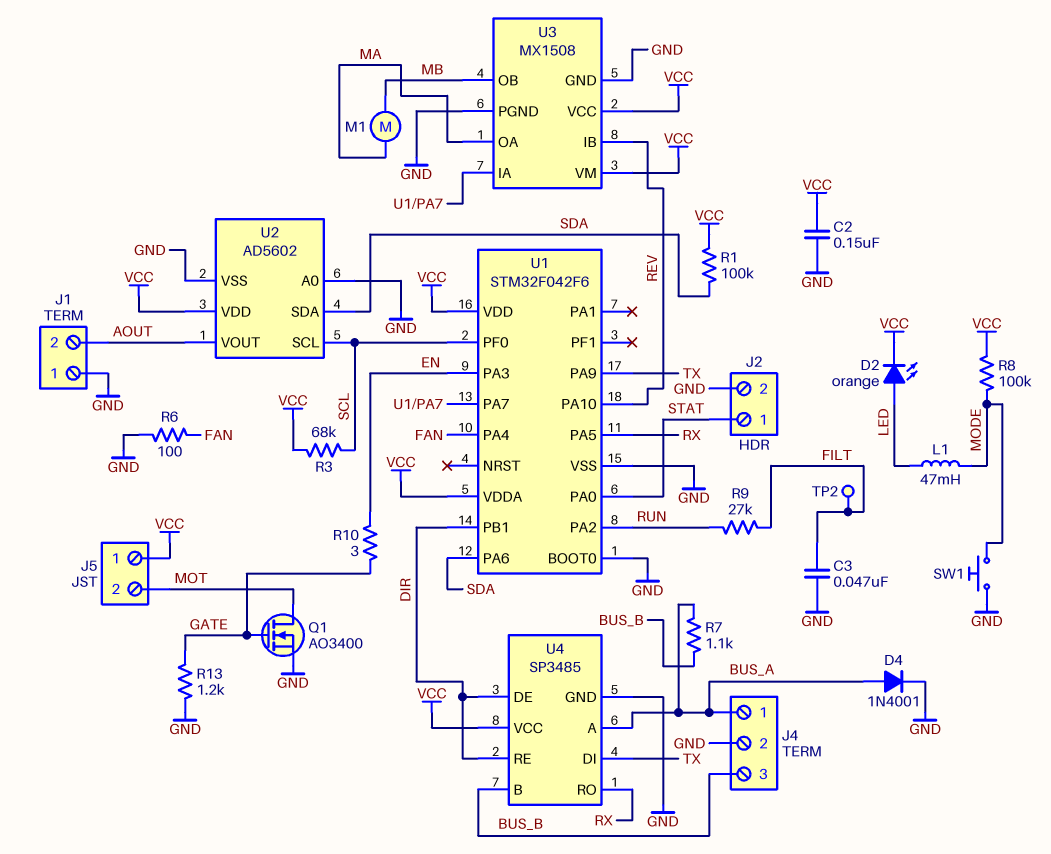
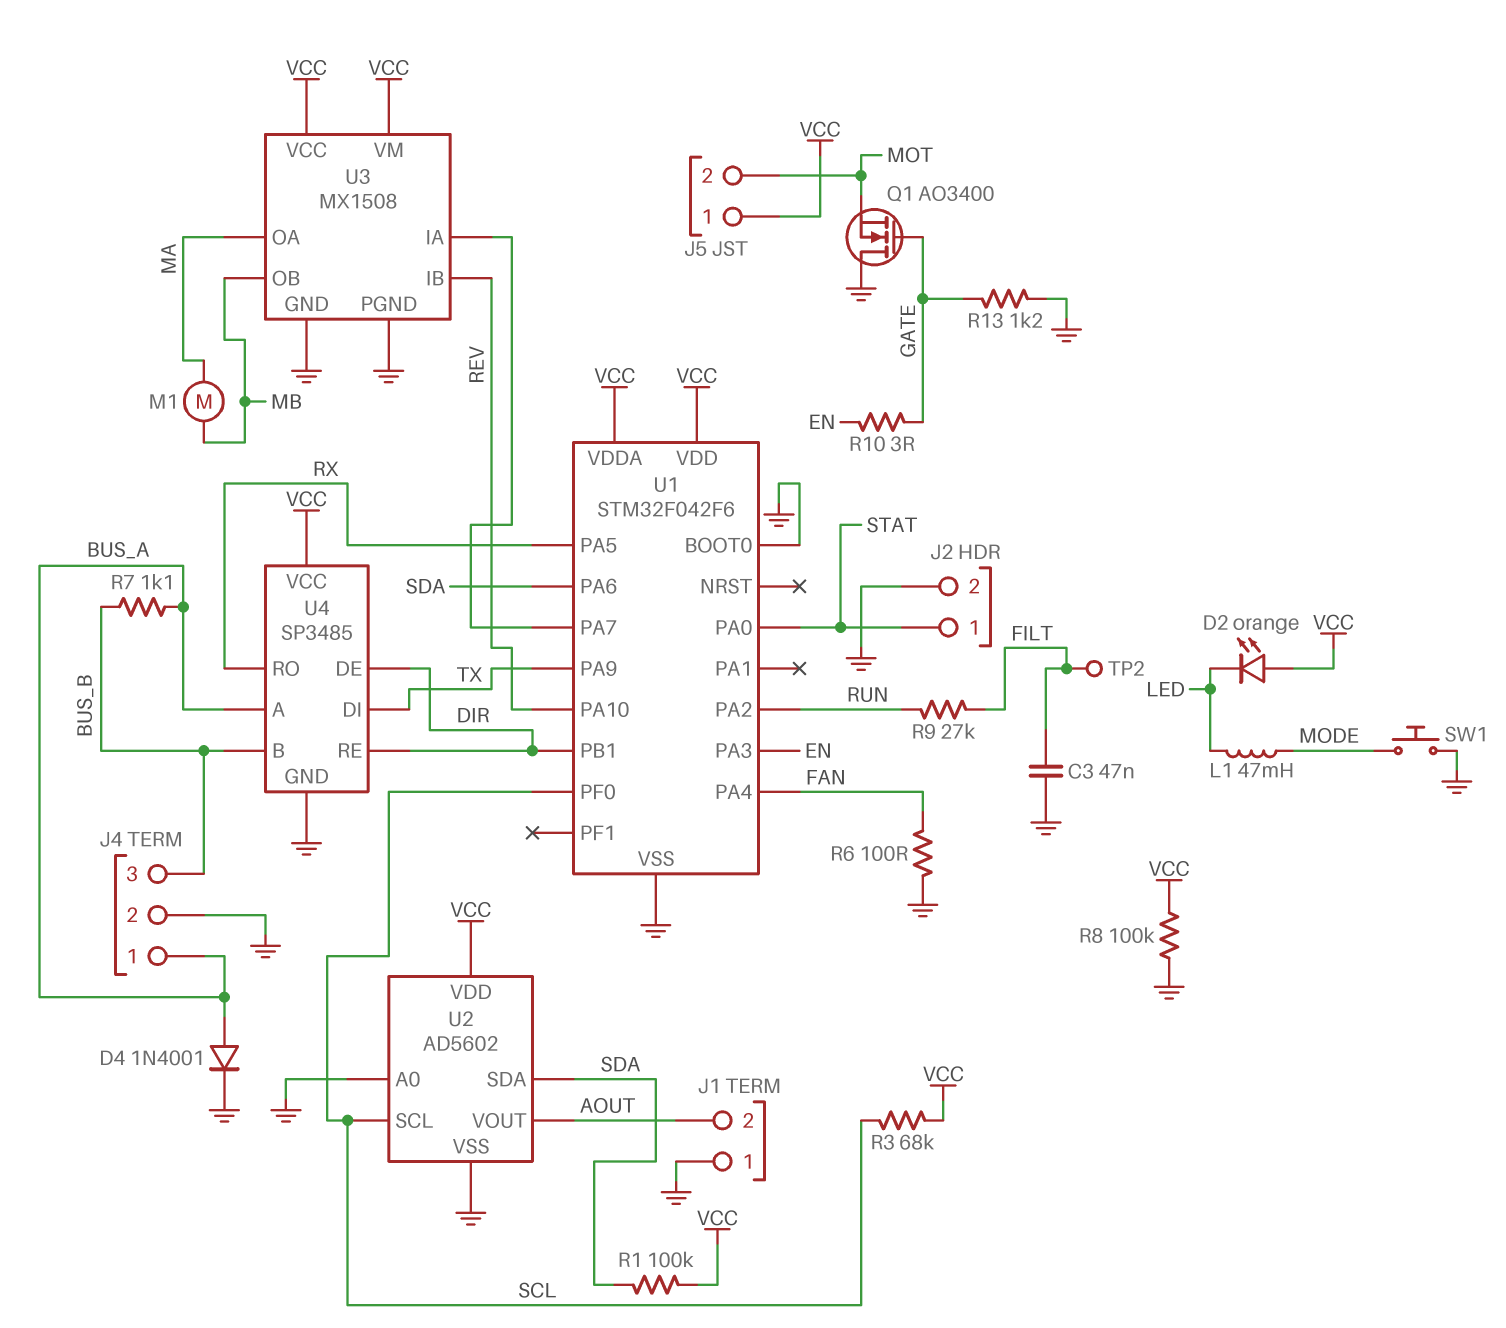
C2: 150nF (GND, VCC) -> none
D2: LED orange (A LED, K VCC) -> LED orange (A VCC, K LED)
Q1: NMOS AO3400 (G GATE, D MOT, S GND) -> NMOS AO3400 (G GATE, D GND, S MOT)
R8: 100k (MODE, VCC) -> 100k (GND, VCC)

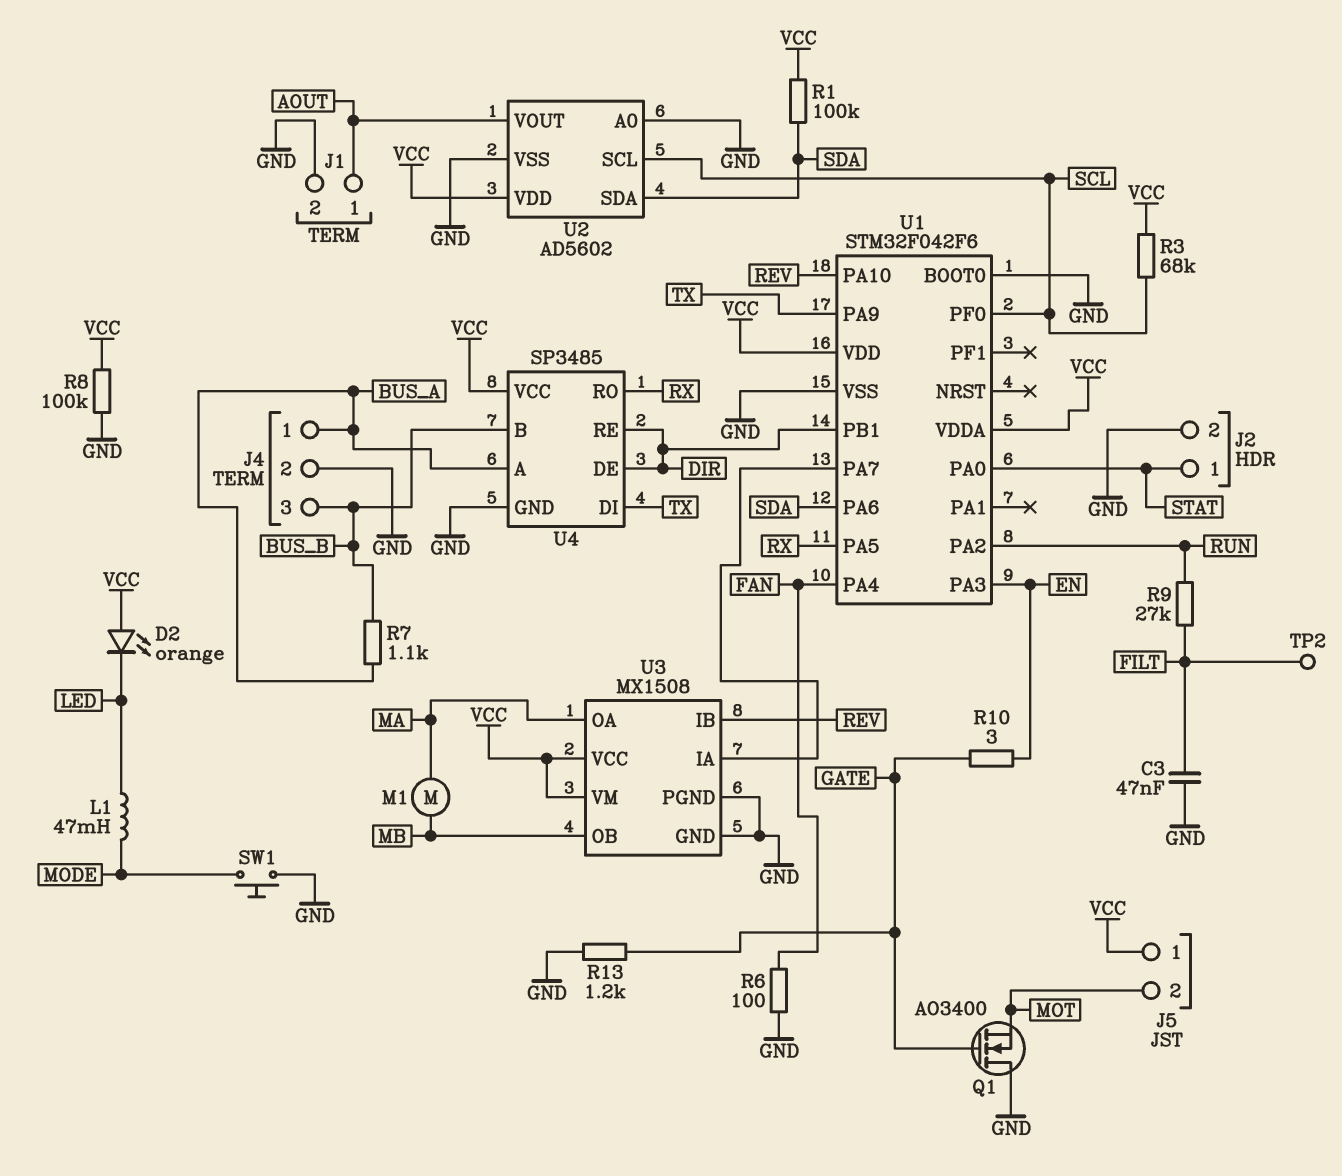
D4: diode 1N4001 (A BUS_A, K GND) -> none
J1 pin 1: GND -> AOUT
J1 pin 2: AOUT -> GND

